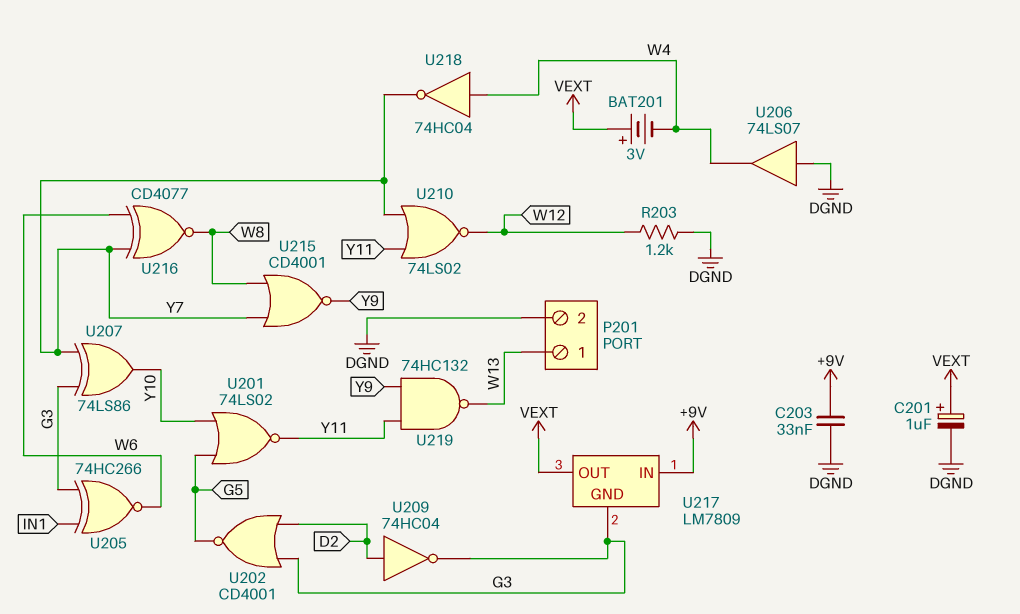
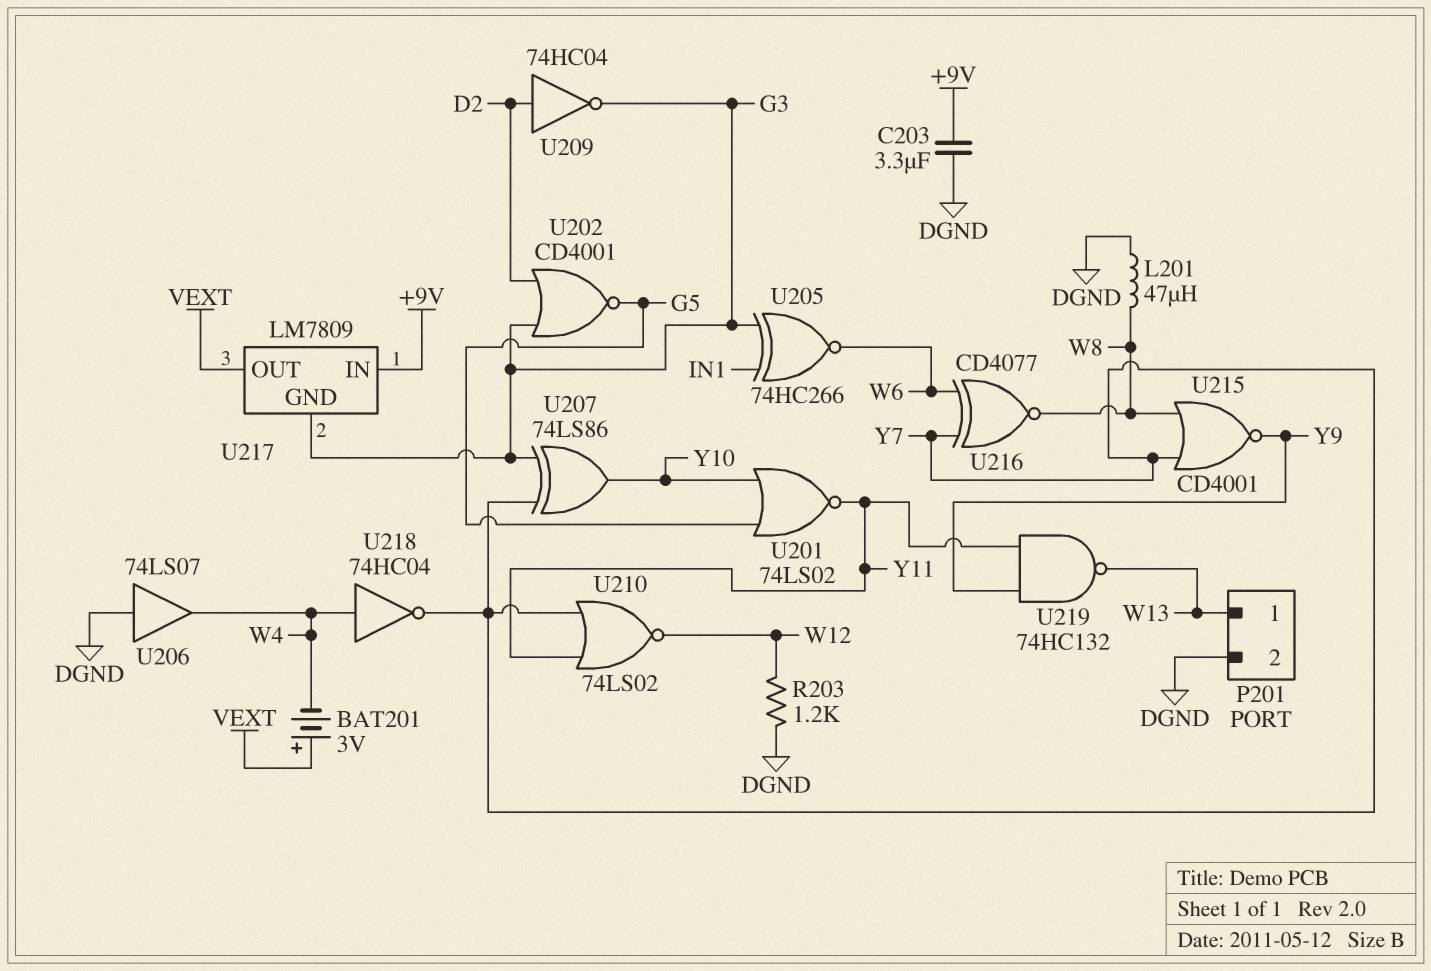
C201: 1uF (plus VEXT, minus DGND) -> none
C203: 33nF (+9V, DGND) -> 3.3uF (+9V, DGND)
L201: none -> 47uH (DGND, W8)

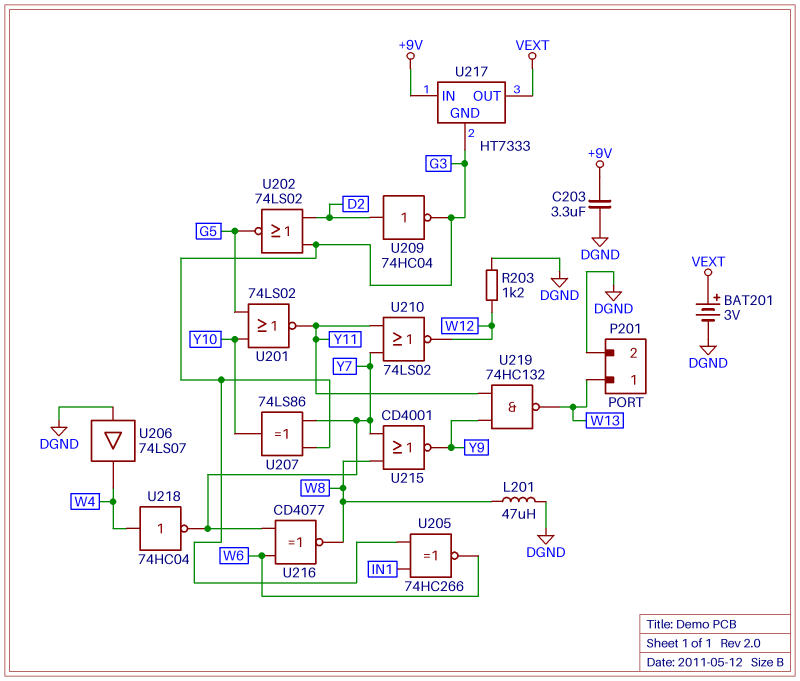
BAT201: 3V (plus VEXT, minus W4) -> 3V (plus VEXT, minus DGND)
U202: NOR CD4001 (in D2, in G3, out G5) -> NOR 74LS02 (in D2, in G3, out G5)
U217: LM7809 -> HT7333

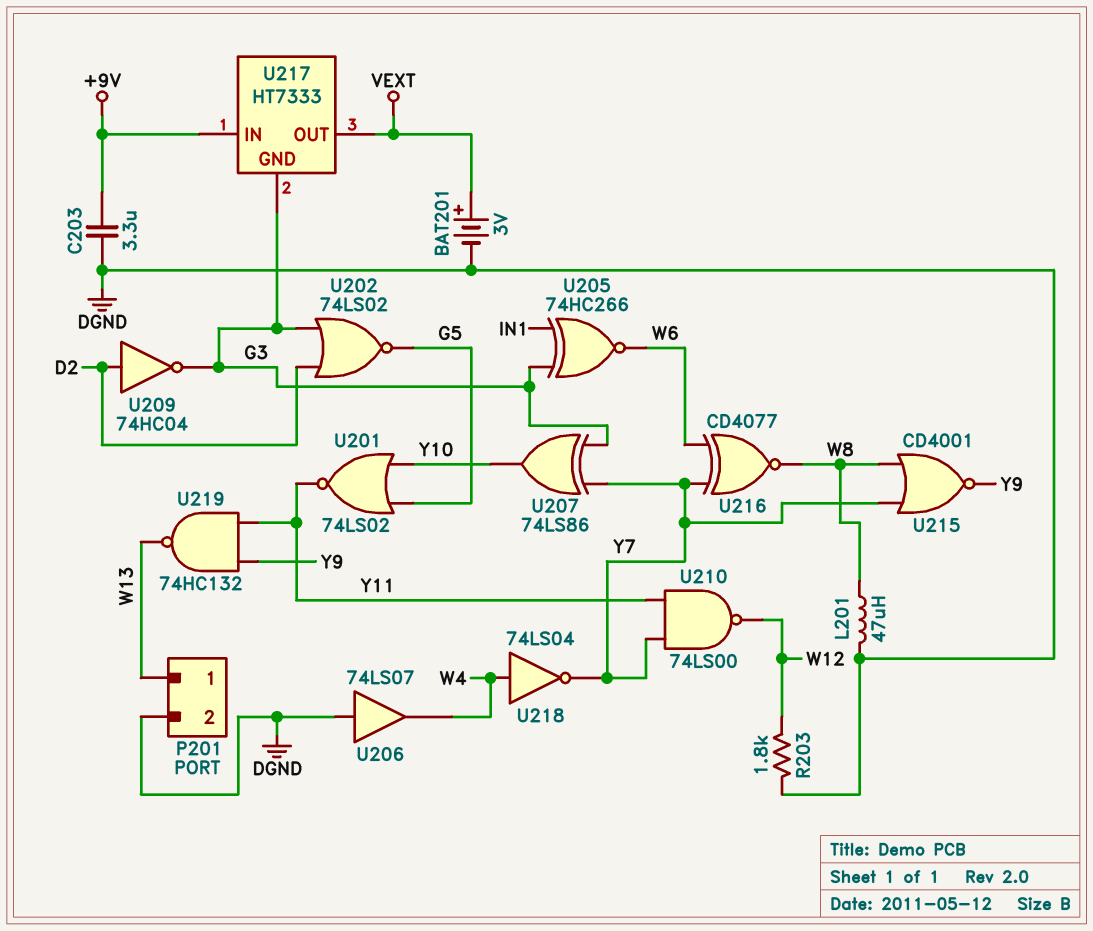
R203: 1.2k (DGND, W12) -> 1.8k (DGND, W12)
U210: NOR 74LS02 (in Y7, in Y11, out W12) -> NAND 74LS00 (in Y7, in Y11, out W12)
U218: NOT 74HC04 (in W4, out Y7) -> NOT 74LS04 (in W4, out Y7)

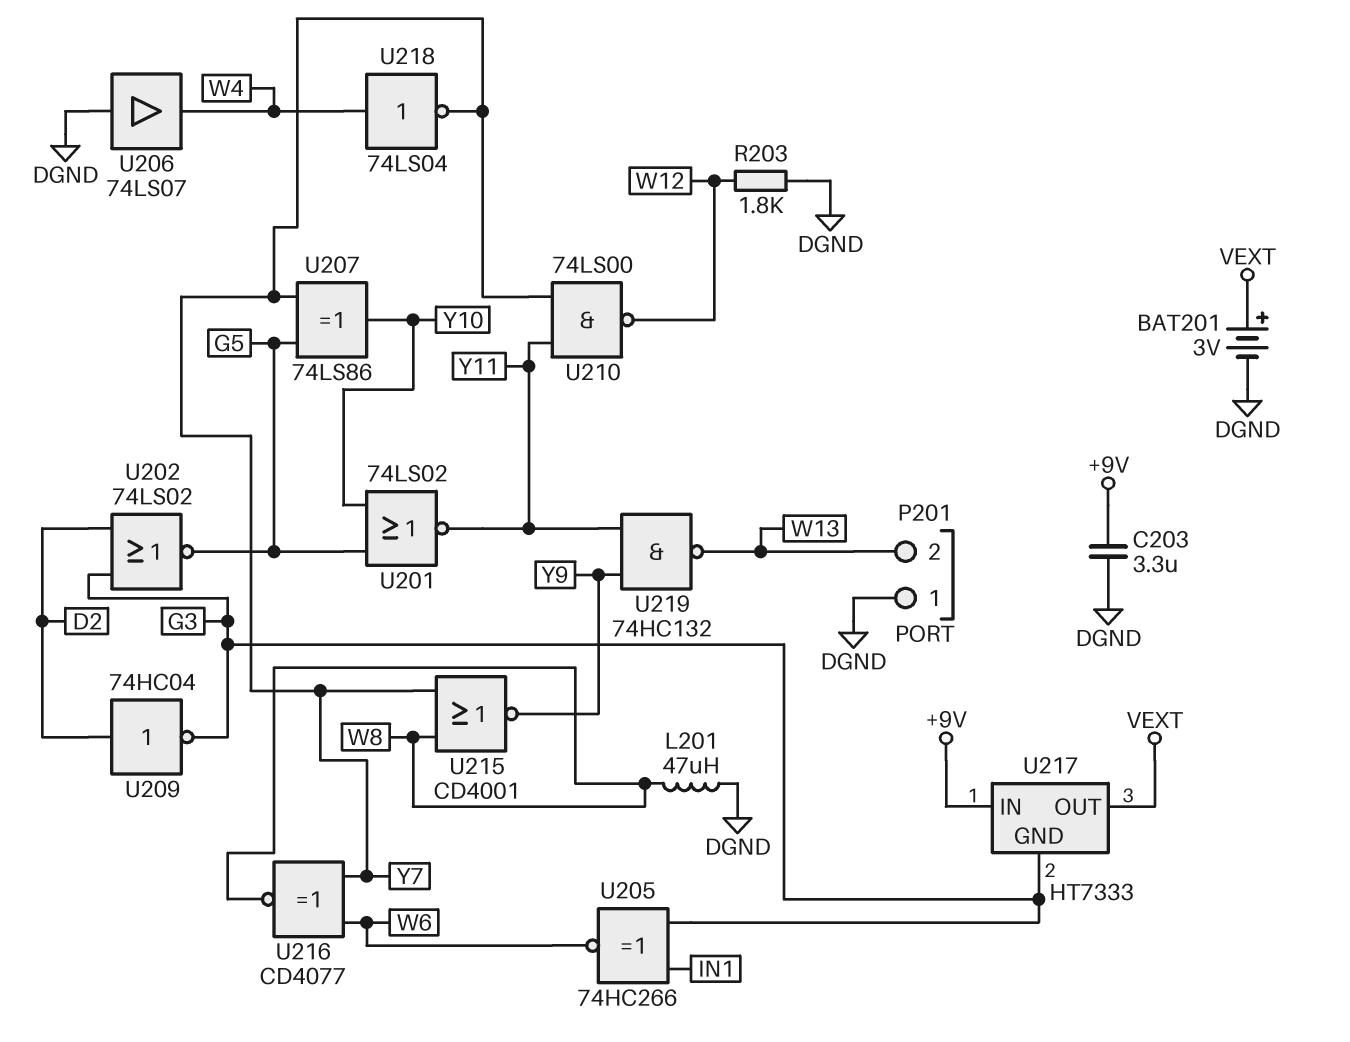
P201 pin 1: W13 -> DGND
P201 pin 2: DGND -> W13
U207: XOR 74LS86 (in G3, in Y7, out Y10) -> XOR 74LS86 (in G5, in Y7, out Y10)

